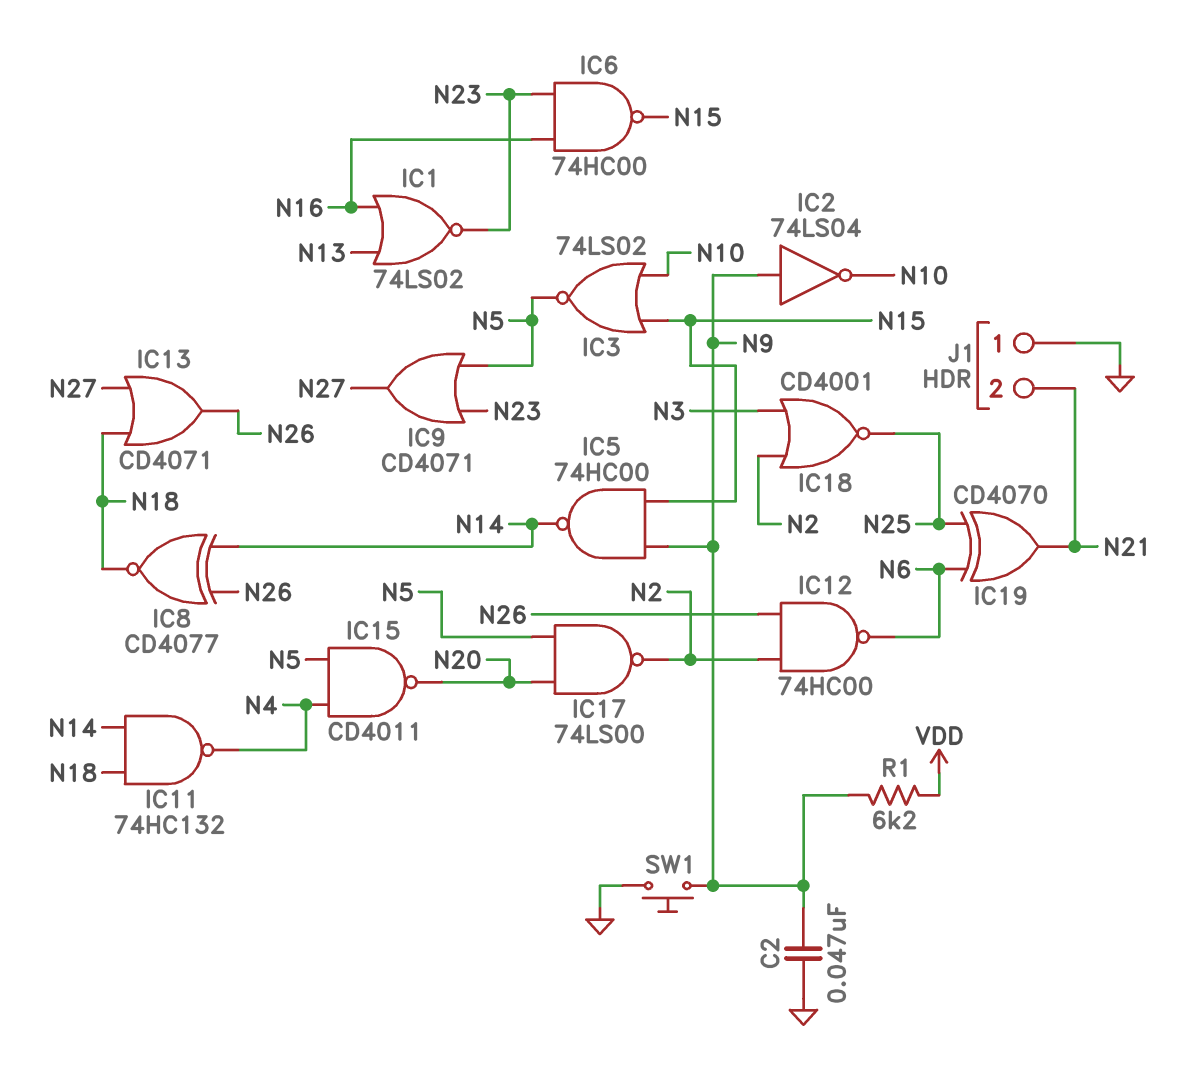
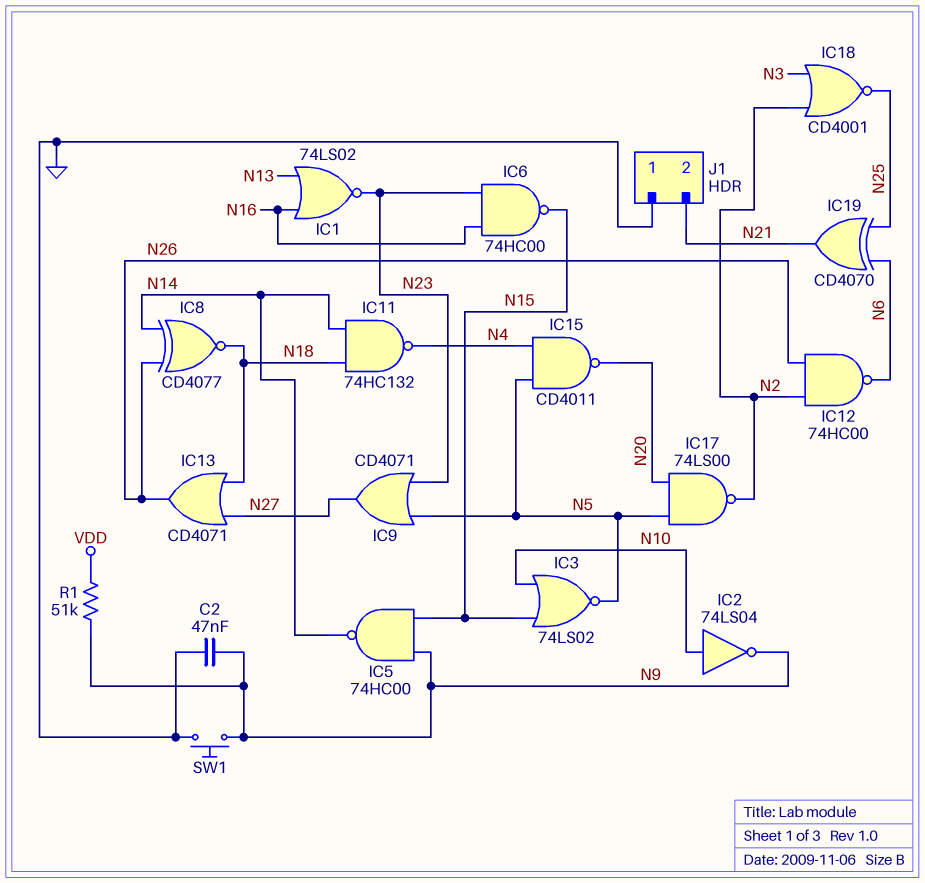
IC2: NOT 74LS04 (in N9, out N10) -> NOT 74LS04 (in N10, out N9)
R1: 6.2k (N9, VDD) -> 51k (N9, VDD)

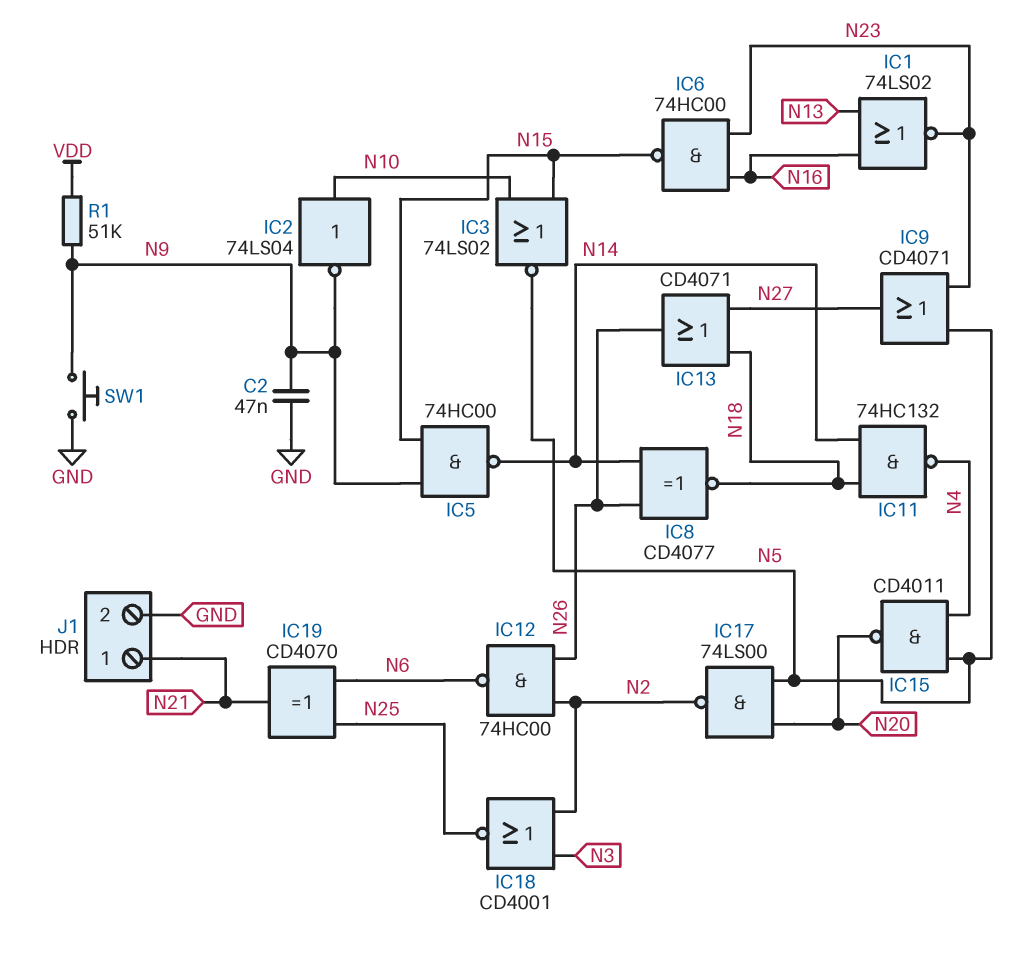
J1 pin 1: GND -> N21
J1 pin 2: N21 -> GND

